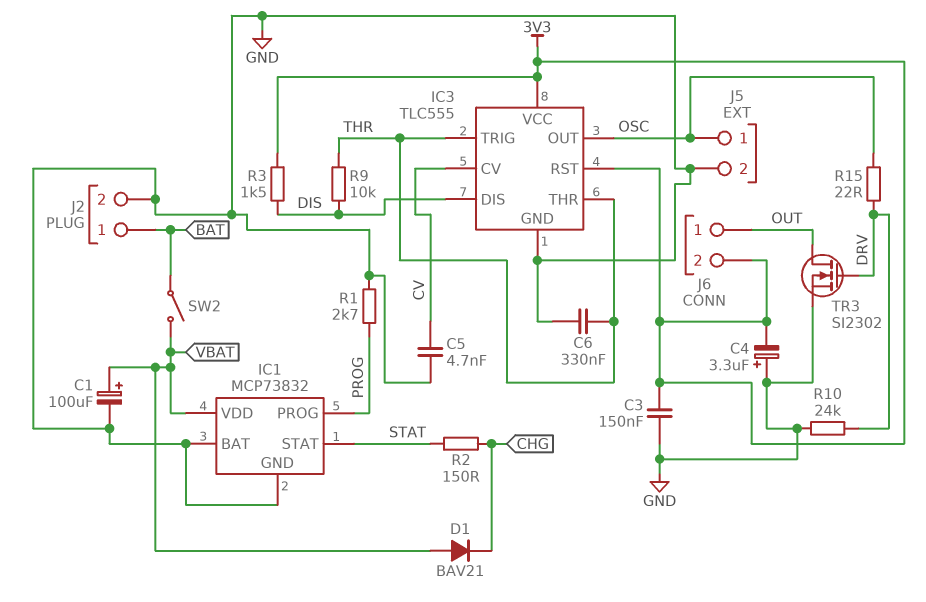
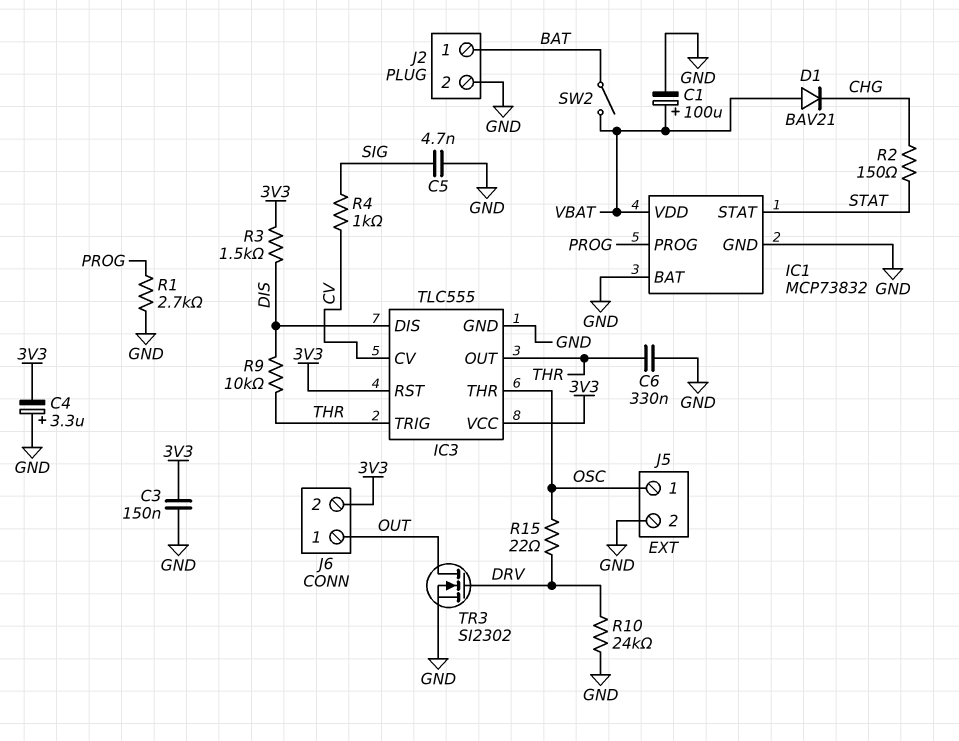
C5: 4.7nF (CV, GND) -> 4.7nF (GND, SIG)
IC3 pin OUT: OSC -> THR
IC3 pin THR: THR -> OSC
R4: none -> 1k (CV, SIG)

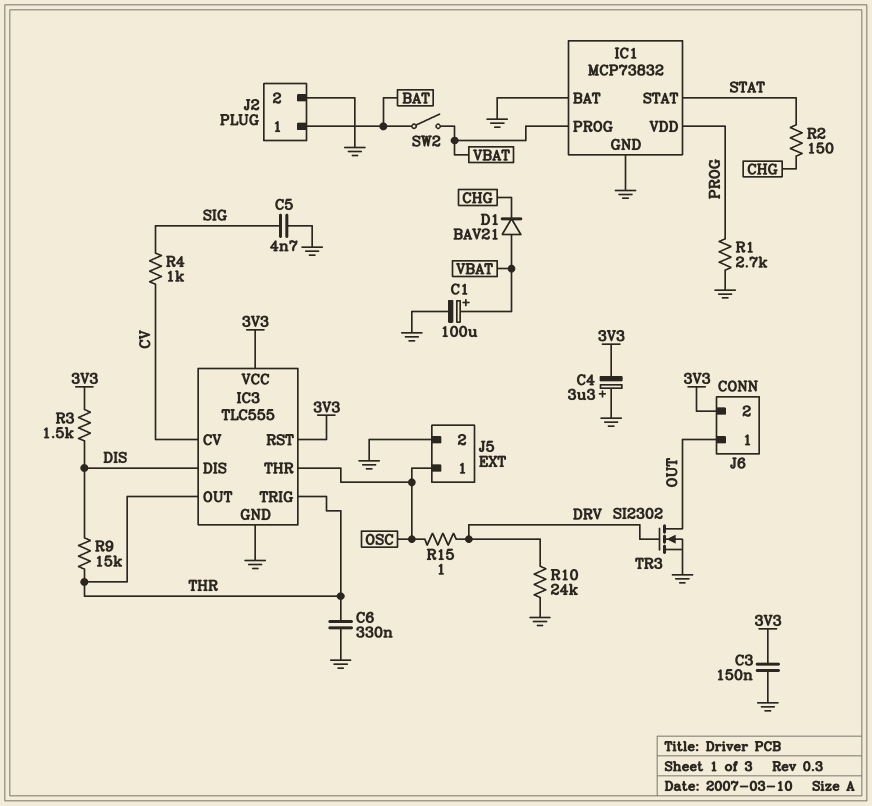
IC1 pin PROG: PROG -> VBAT
IC1 pin VDD: VBAT -> PROG
R9: 10k (DIS, THR) -> 15k (DIS, THR)
R15: 22 (DRV, OSC) -> 1 (DRV, OSC)

